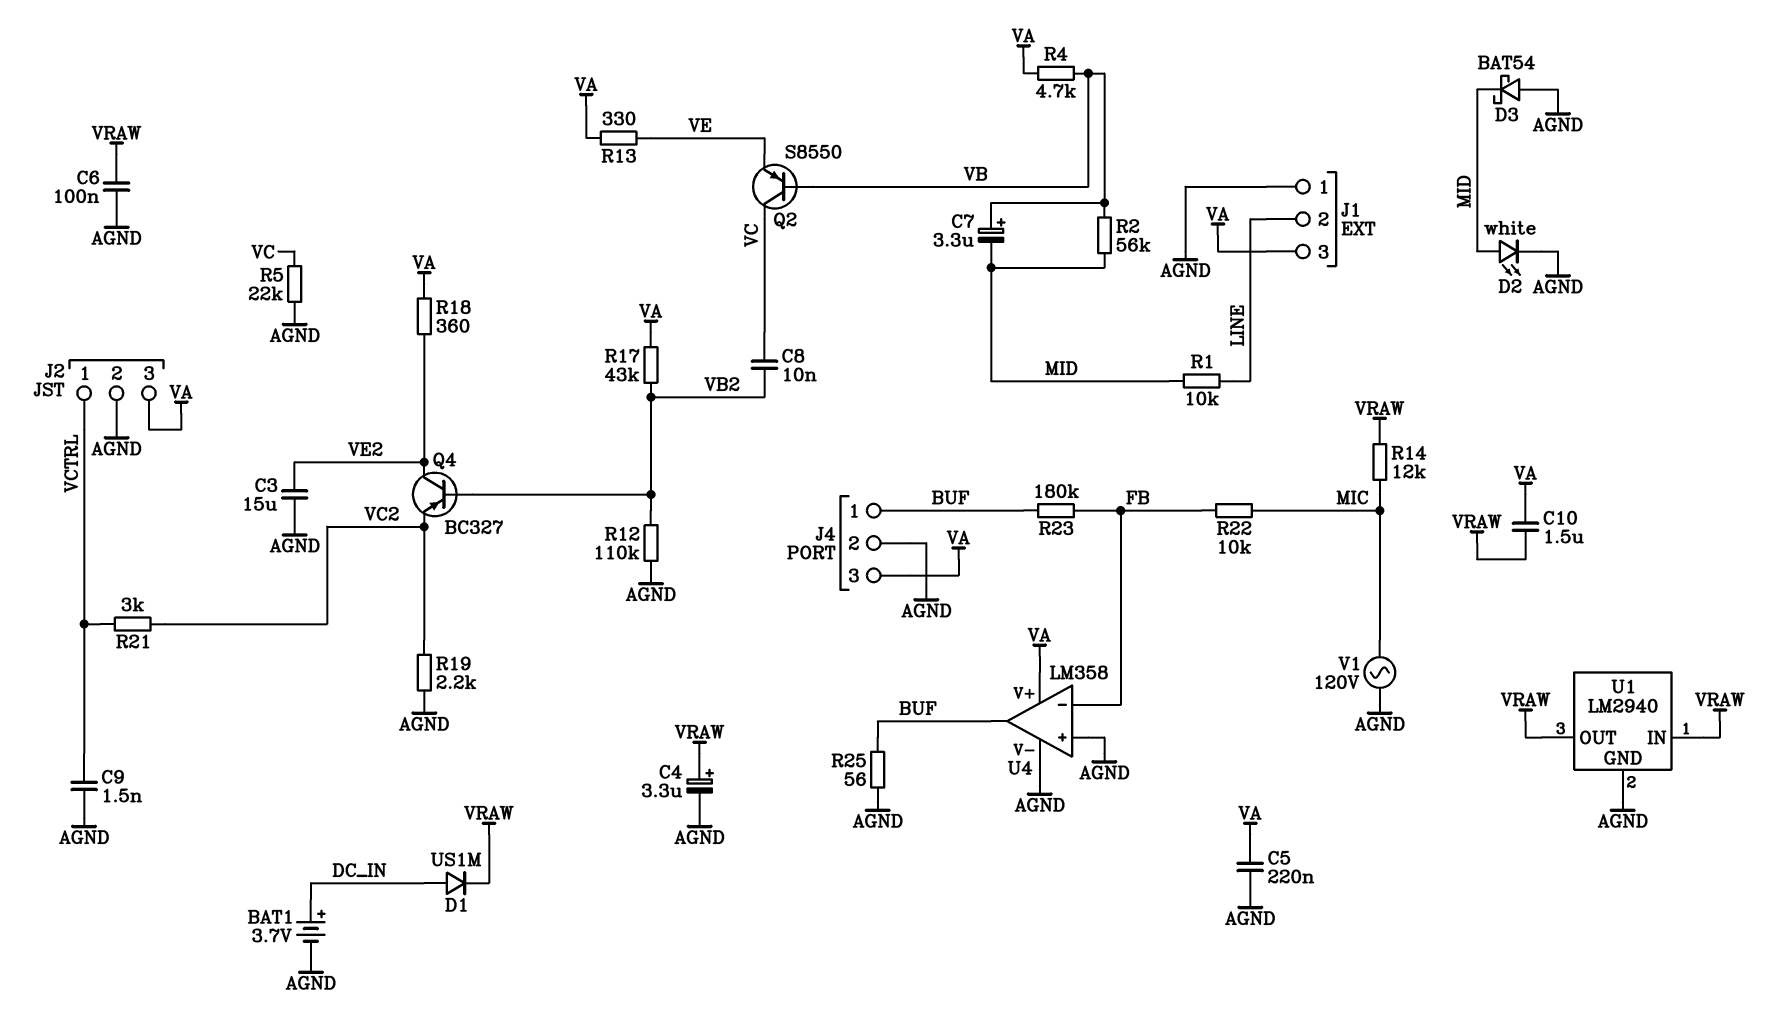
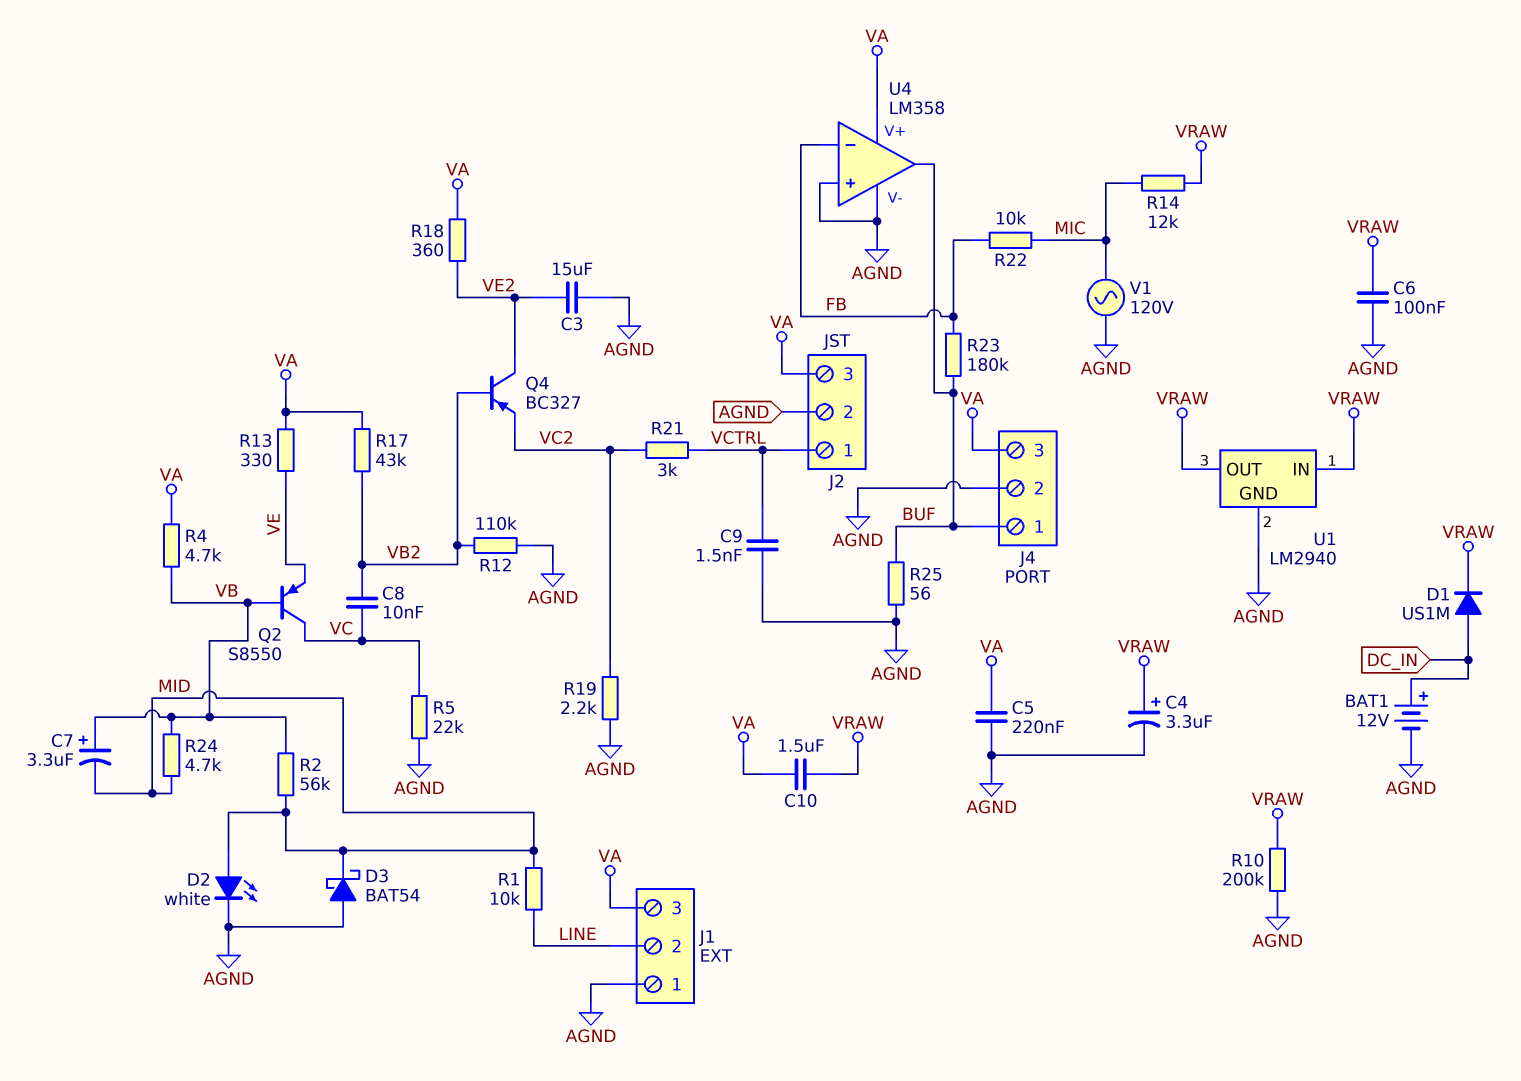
BAT1: 3.7V (plus DC_IN, minus AGND) -> 12V (plus DC_IN, minus AGND)
R10: none -> 200k (AGND, VRAW)
R24: none -> 4.7k (MID, VB)

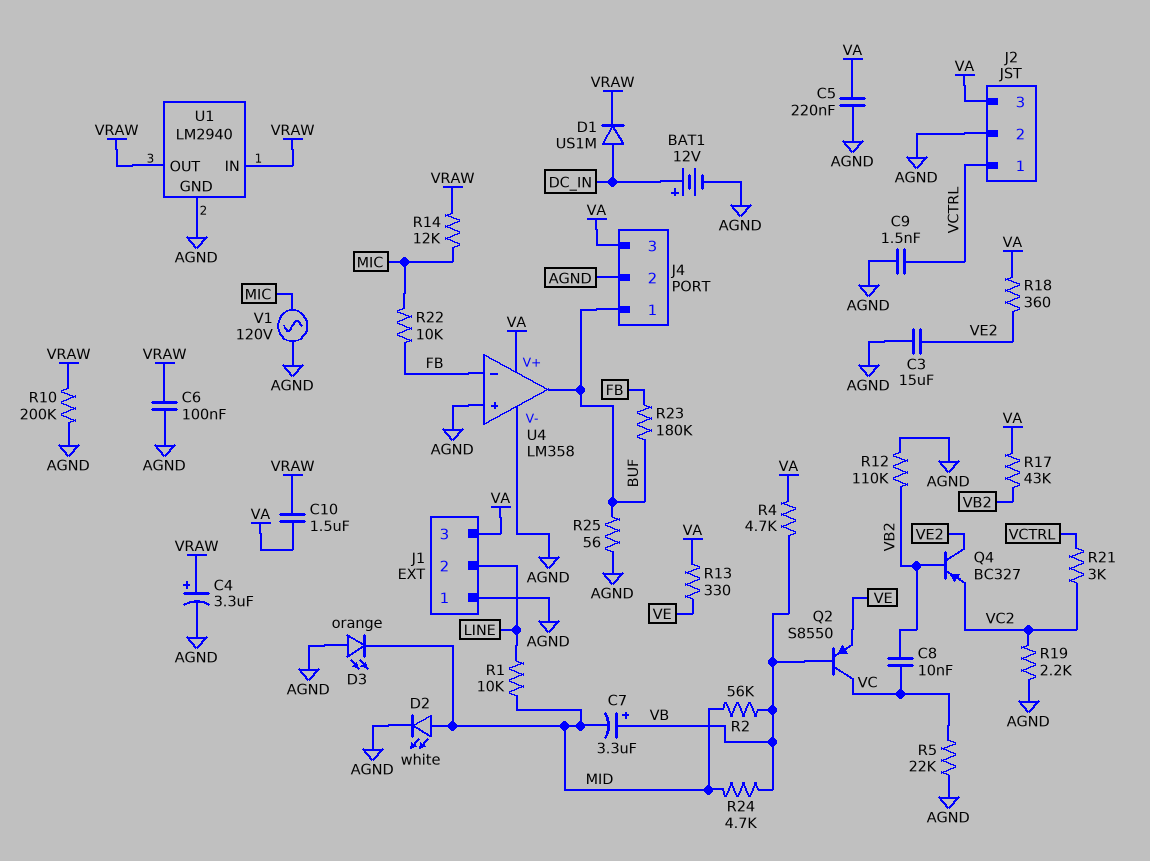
D3: schottky BAT54 (A AGND, K MID) -> LED orange (A AGND, K MID)

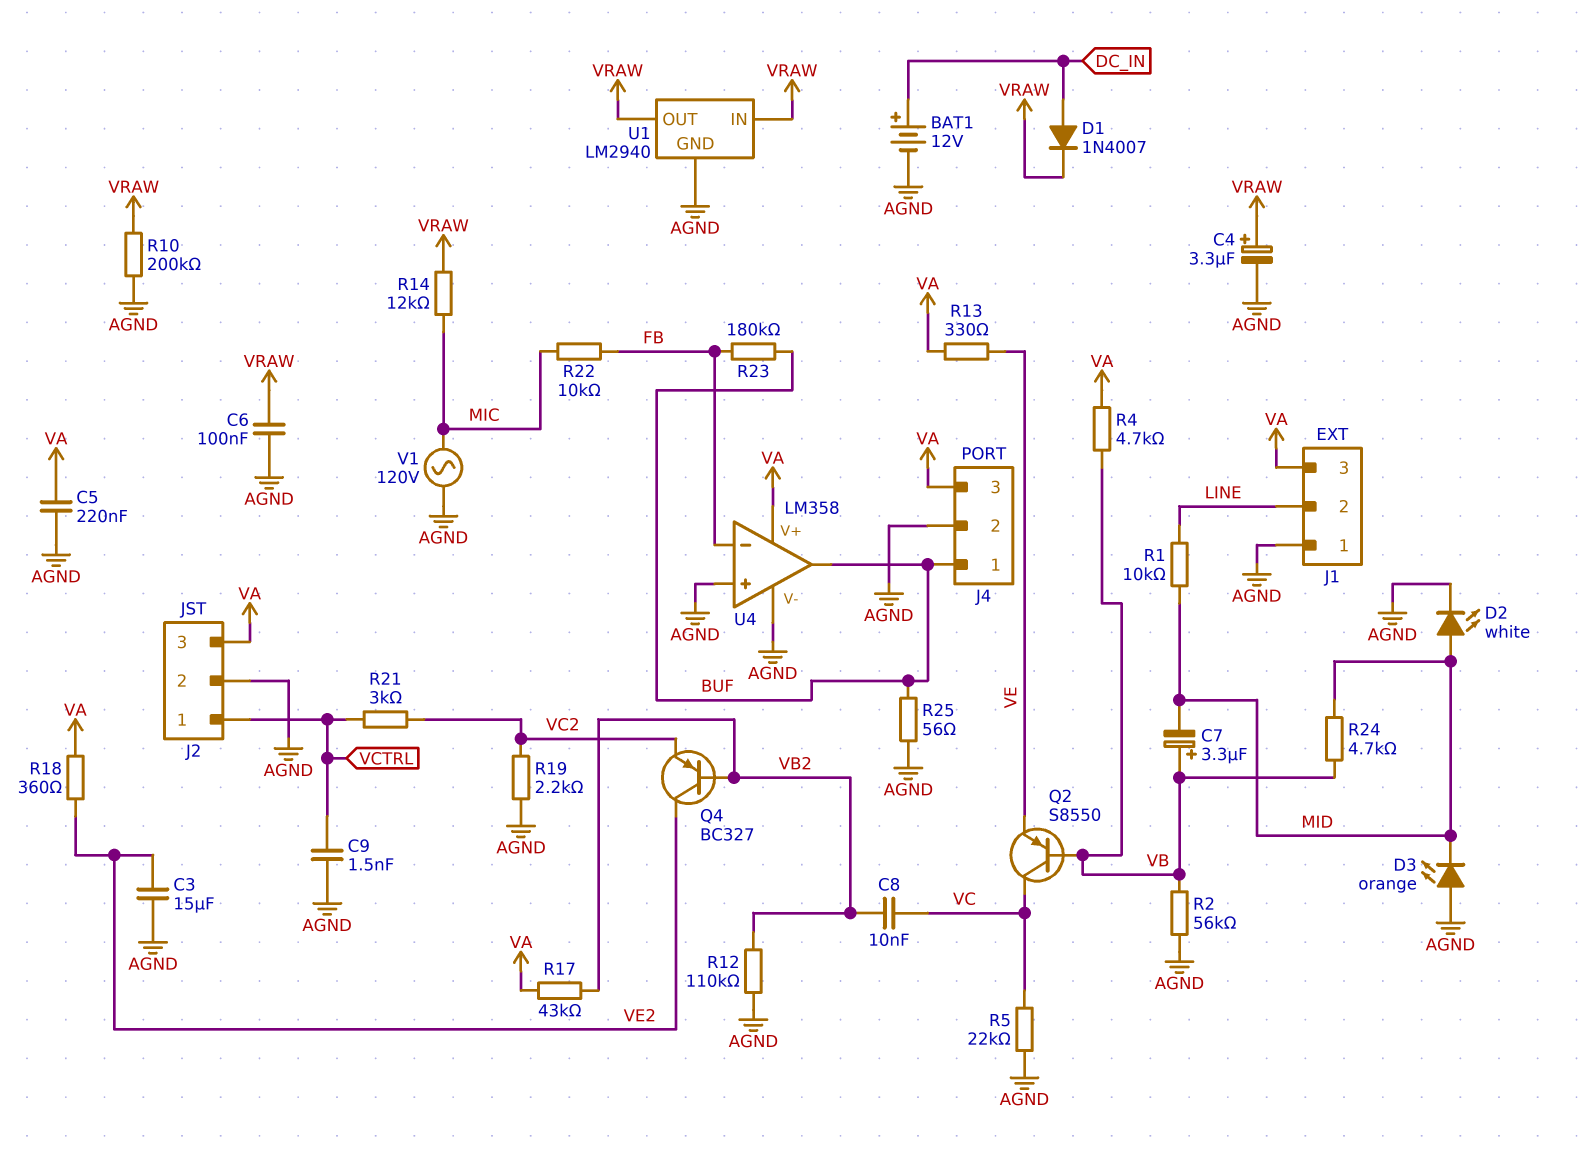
C10: 1.5uF (VA, VRAW) -> none
D1: diode US1M (A DC_IN, K VRAW) -> diode 1N4007 (A DC_IN, K VRAW)
R2: 56k (MID, VB) -> 56k (AGND, VB)

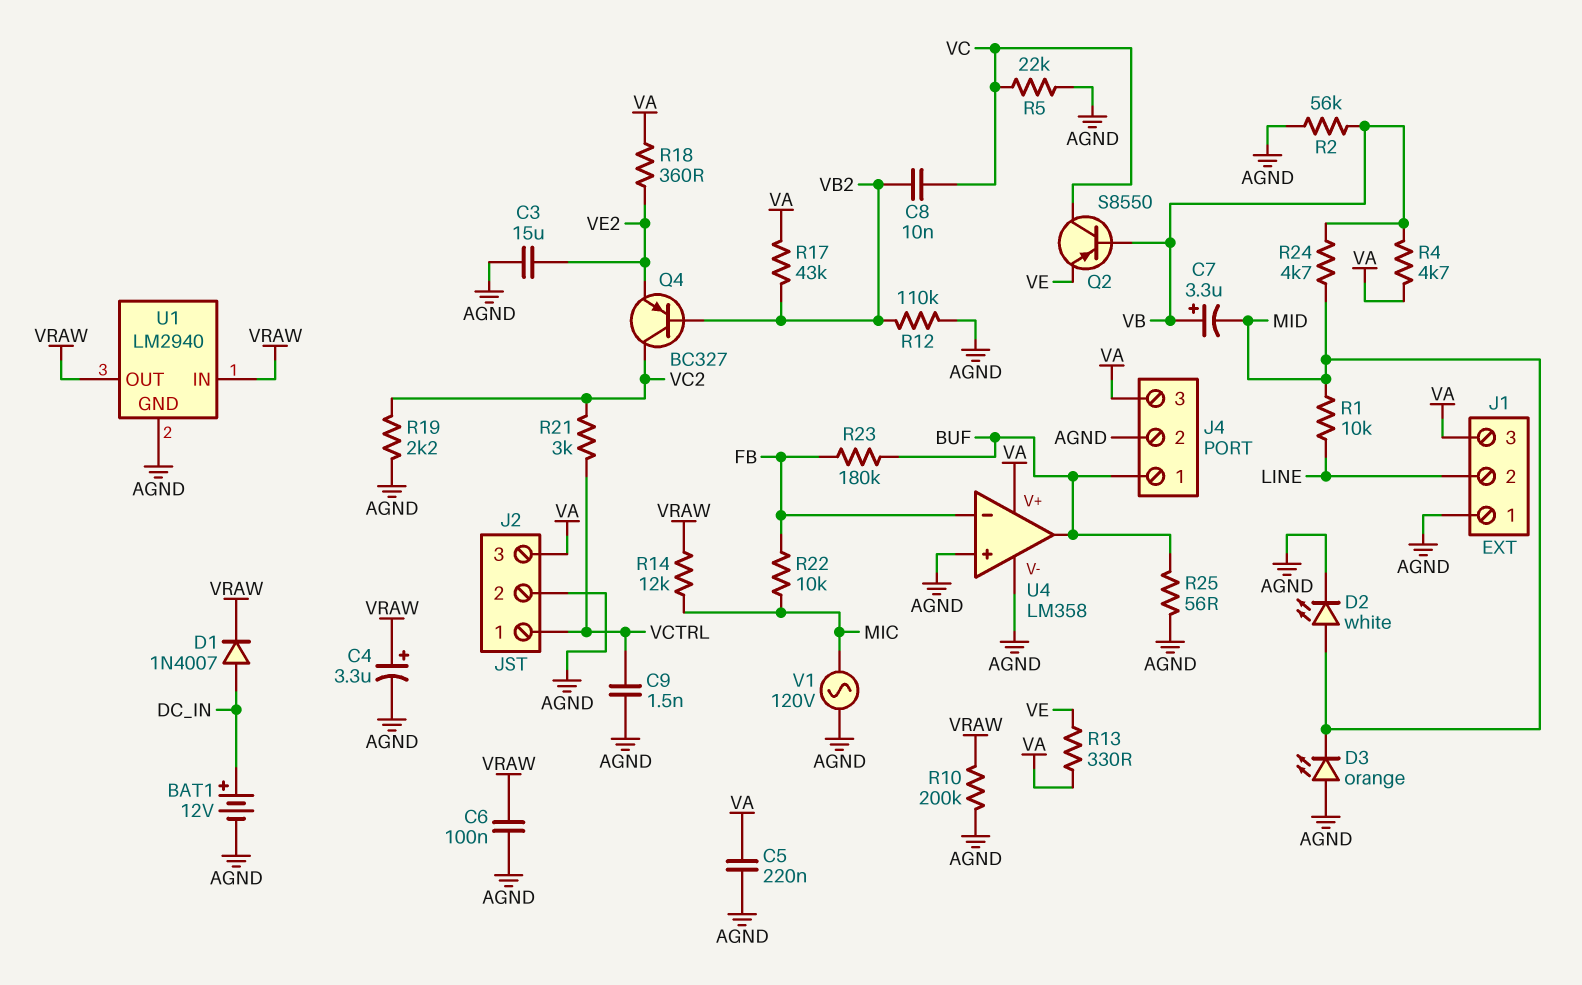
Q4: PNP BC327 (B VB2, C VE2, E VC2) -> PNP BC327 (B VB2, C VC2, E VE2)

